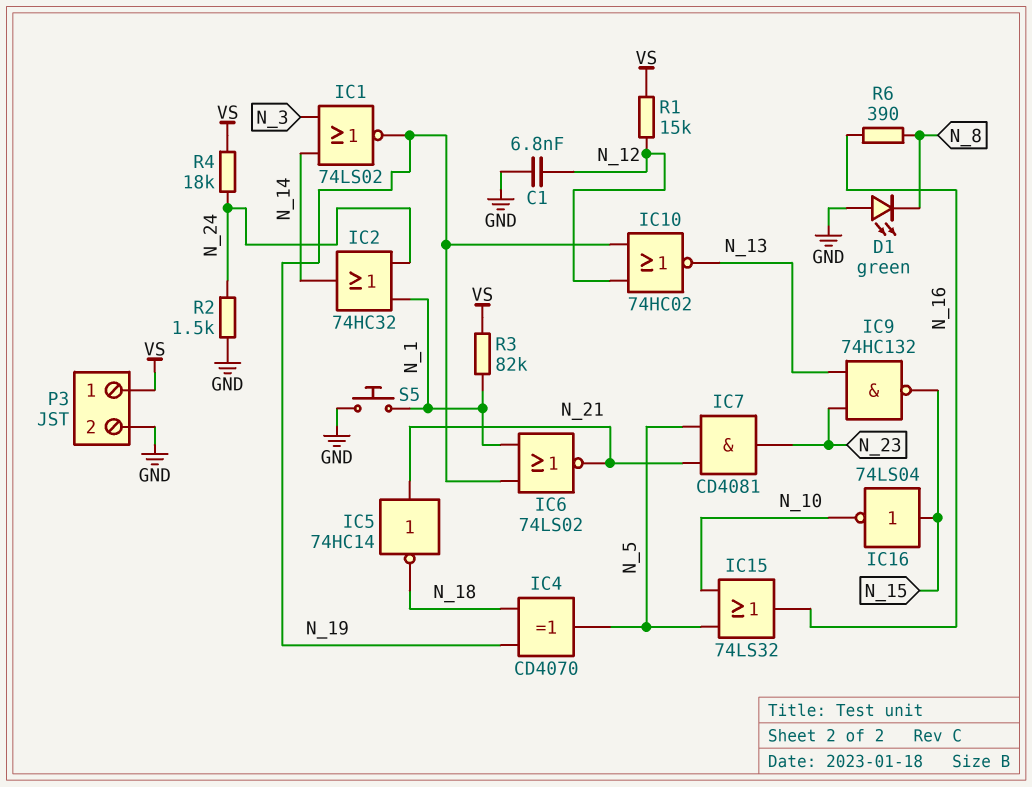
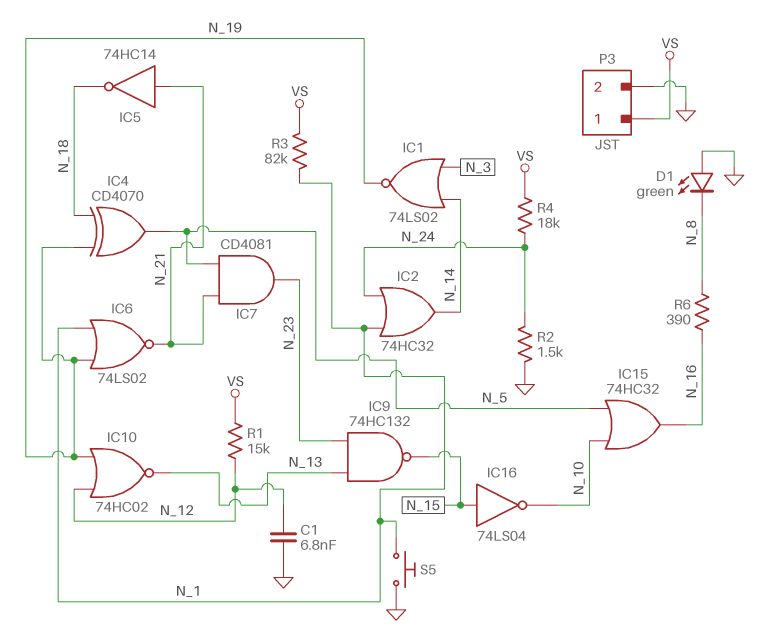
IC15: OR 74LS32 (in N_5, in N_10, out N_16) -> OR 74HC32 (in N_5, in N_10, out N_16)

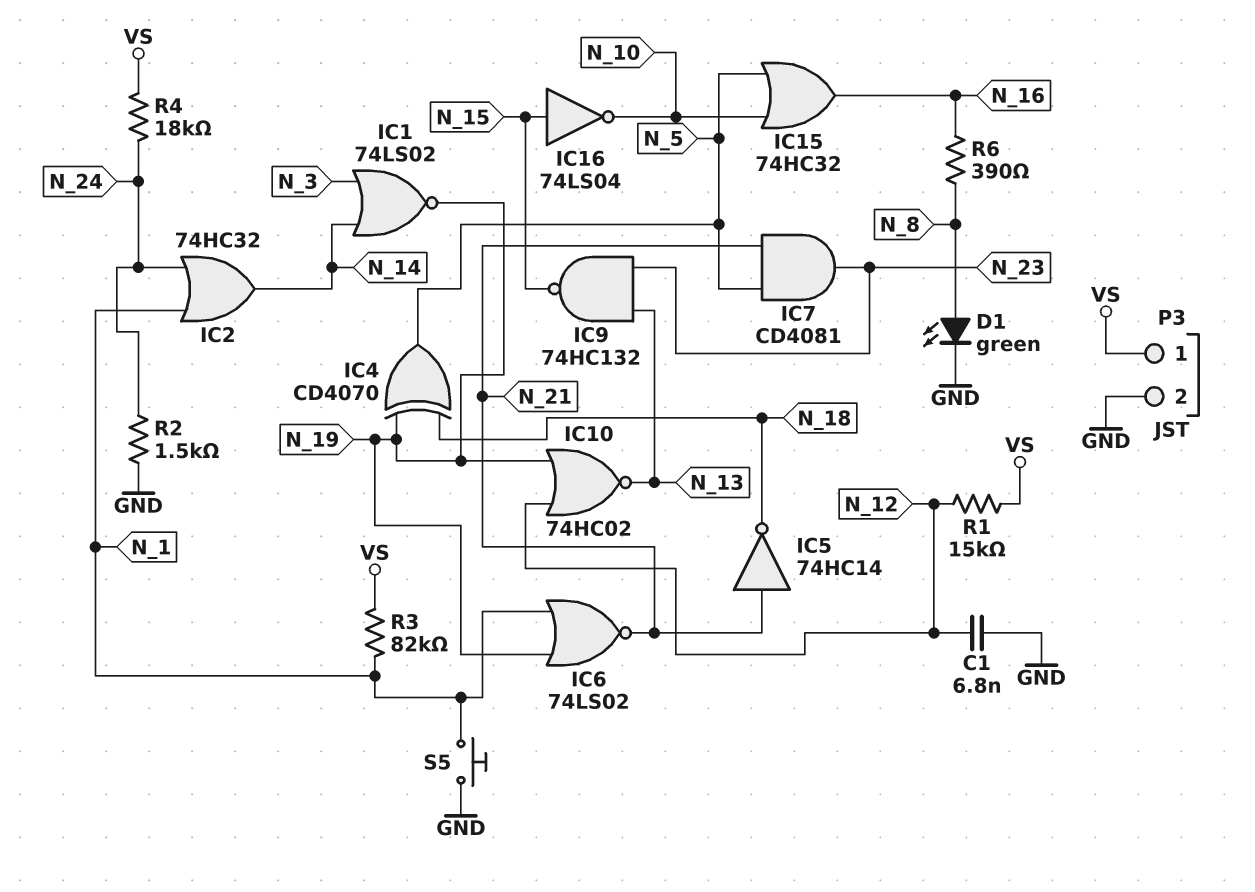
D1: LED green (A GND, K N_8) -> LED green (A N_8, K GND)

